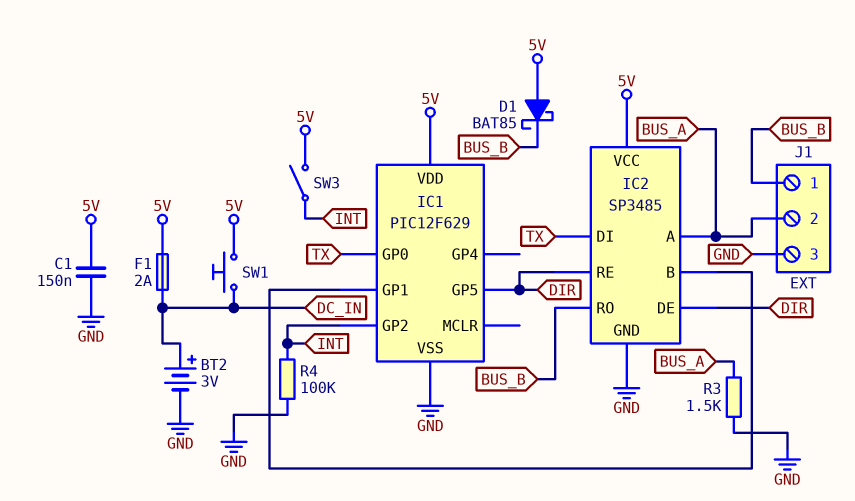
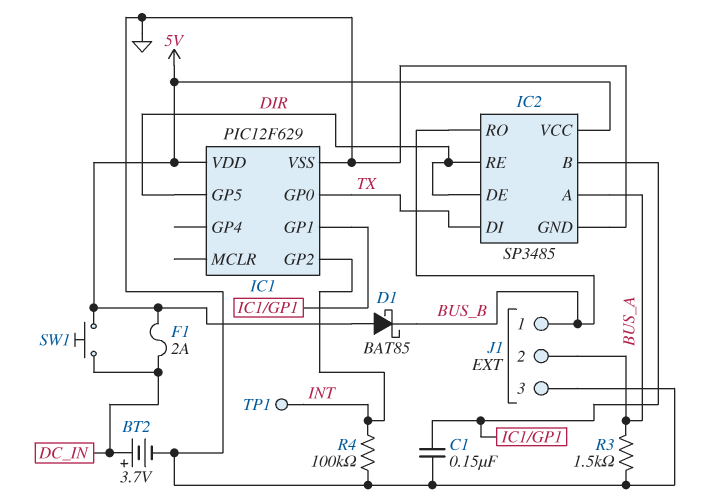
BT2: 3V (plus DC_IN, minus GND) -> 3.7V (plus DC_IN, minus GND)
C1: 150nF (5V, GND) -> 150nF (GND, IC1/GP1)
SW3: switch (5V, INT) -> none
TP1: none -> test point (INT)

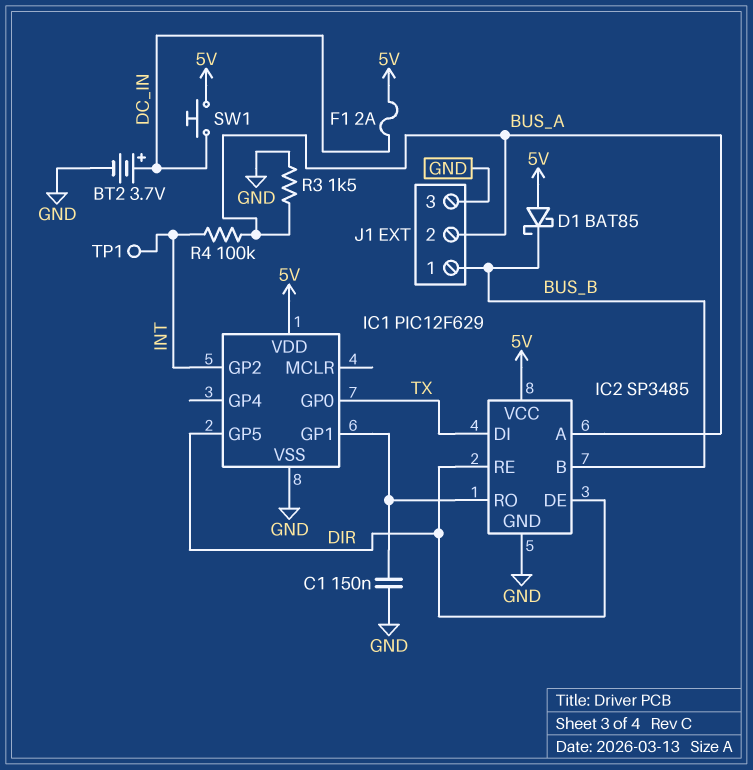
IC2 pin B: IC1/GP1 -> BUS_B
IC2 pin RO: BUS_B -> IC1/GP1
R4: 100k (GND, INT) -> 100k (BUS_A, INT)

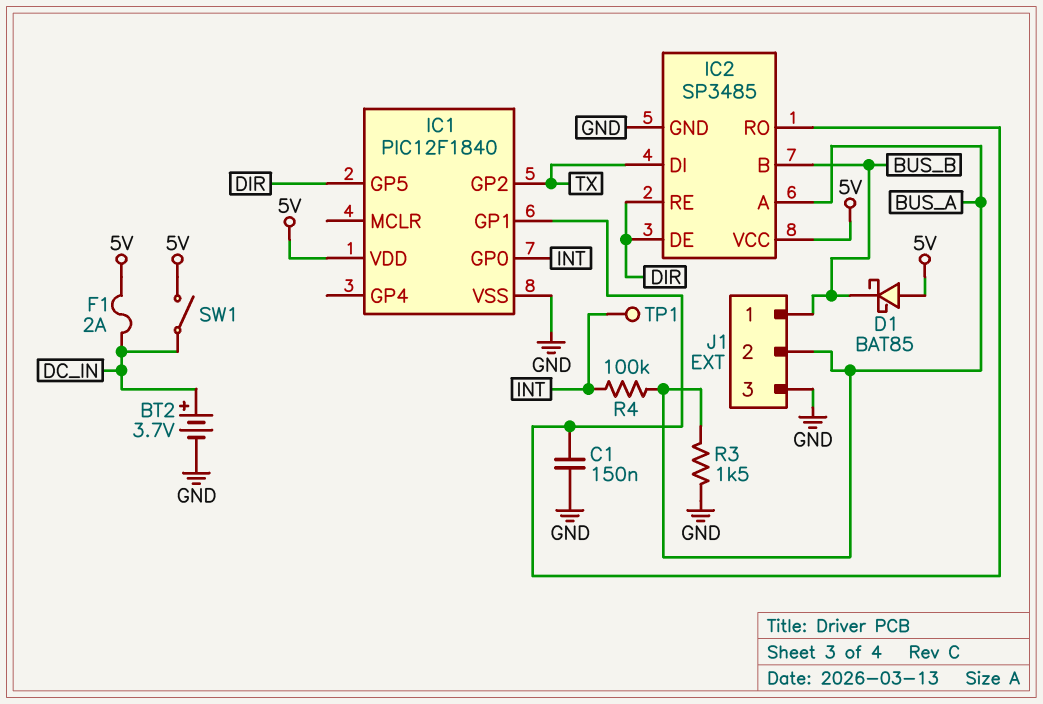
IC1: PIC12F629 -> PIC12F1840
IC1 pin GP0: TX -> INT
IC1 pin GP2: INT -> TX
SW1: button (5V, DC_IN) -> switch (5V, DC_IN)

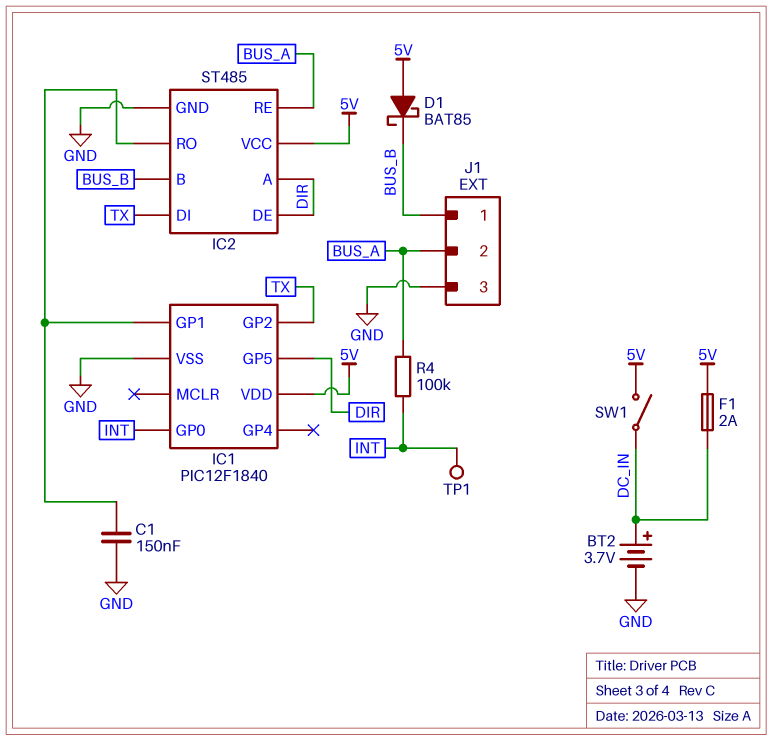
IC2: SP3485 -> ST485
IC2 pin A: BUS_A -> DIR
IC2 pin RE: DIR -> BUS_A
R3: 1.5k (BUS_A, GND) -> none

